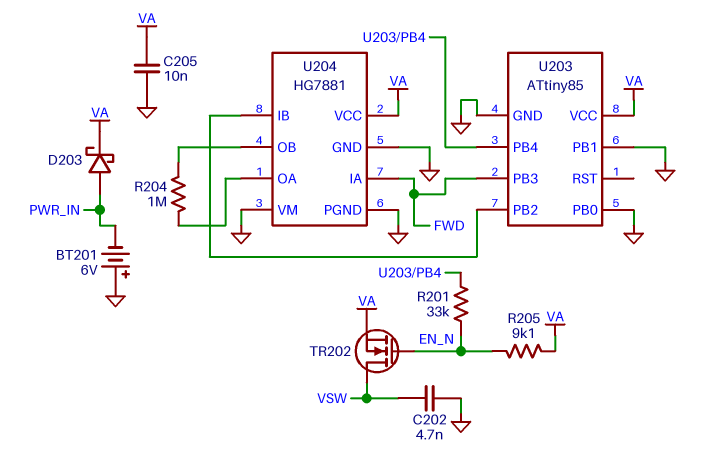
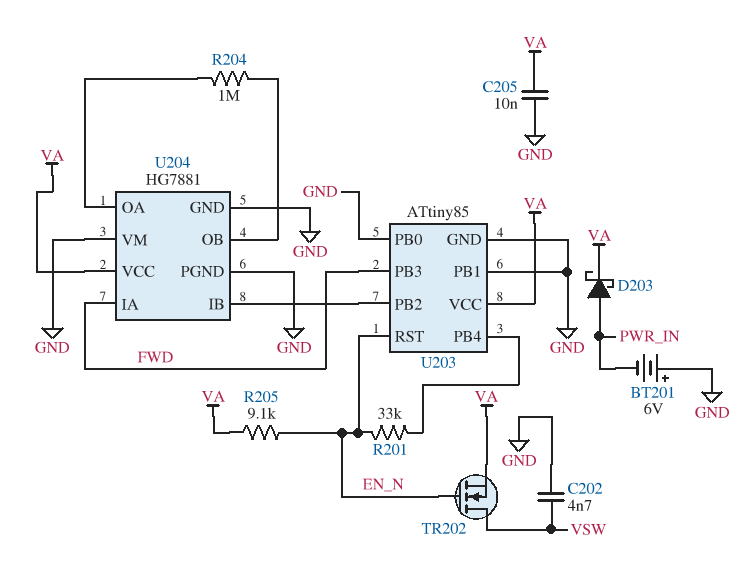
U203 pin RST: none -> EN_N

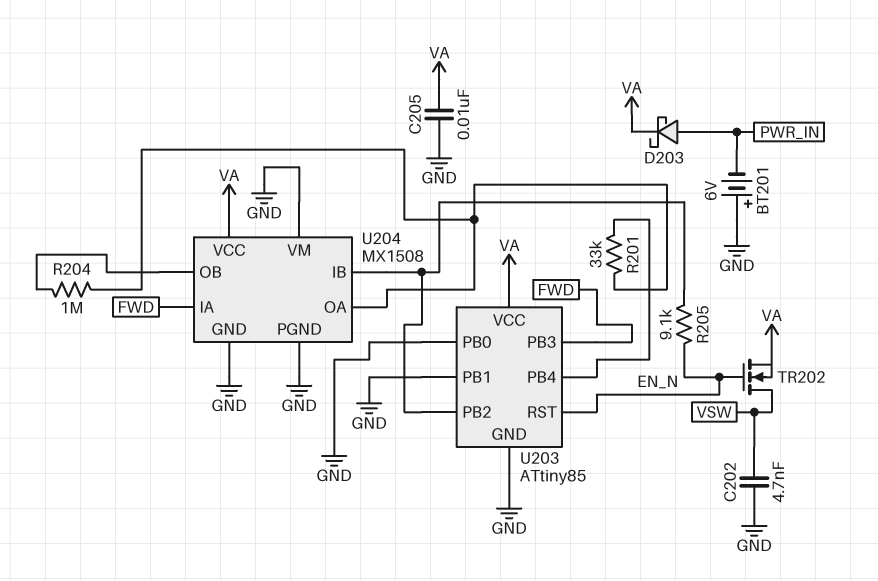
R201: 33k (EN_N, U203/PB4) -> 33k (U203/PB4, U204/OA)
R205: 9.1k (EN_N, VA) -> 9.1k (EN_N, U203/PB2)
U204: HG7881 -> MX1508

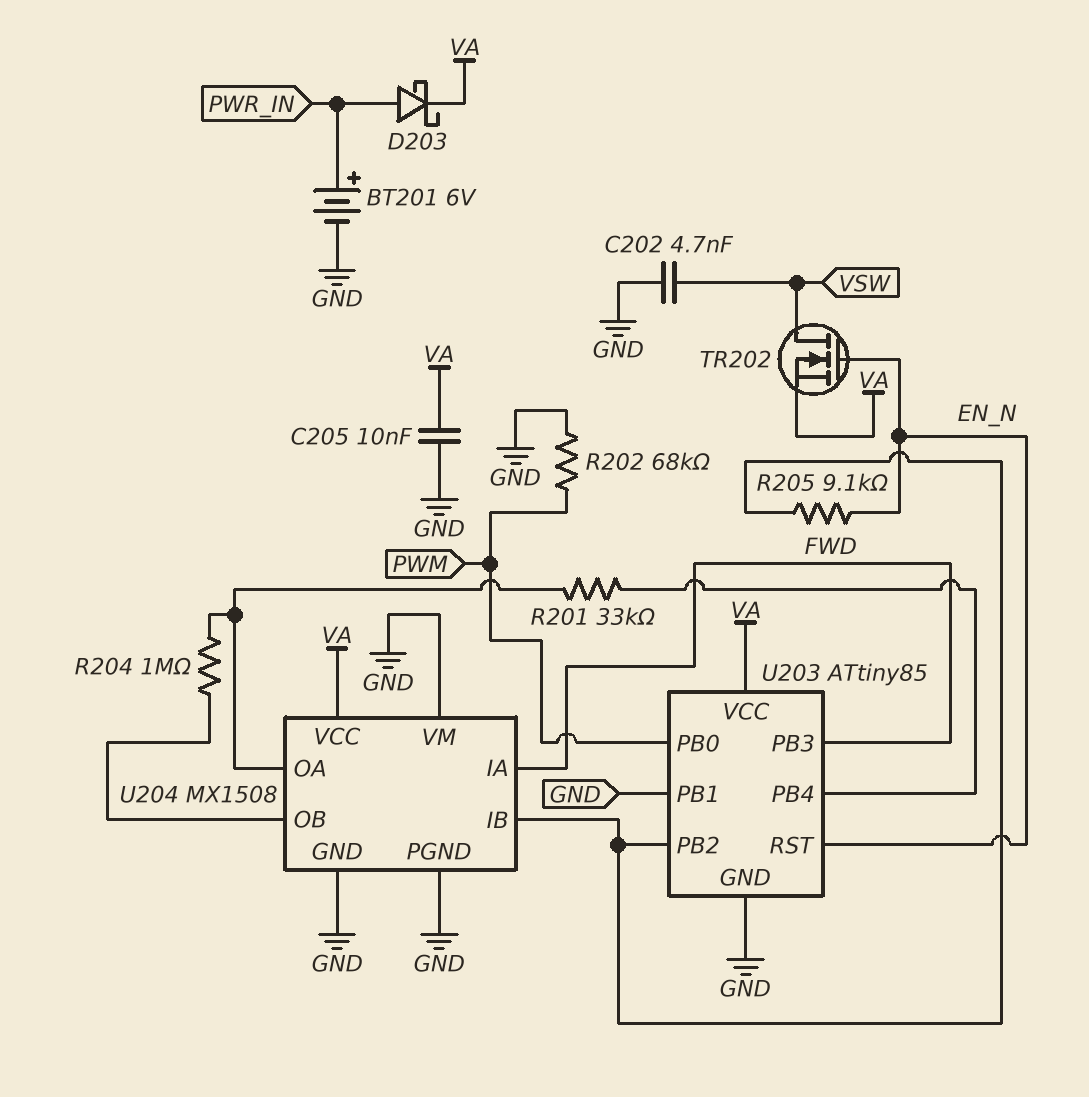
BT201: 6V (plus GND, minus PWR_IN) -> 6V (plus PWR_IN, minus GND)
R202: none -> 68k (GND, PWM)
U203 pin PB0: GND -> PWM

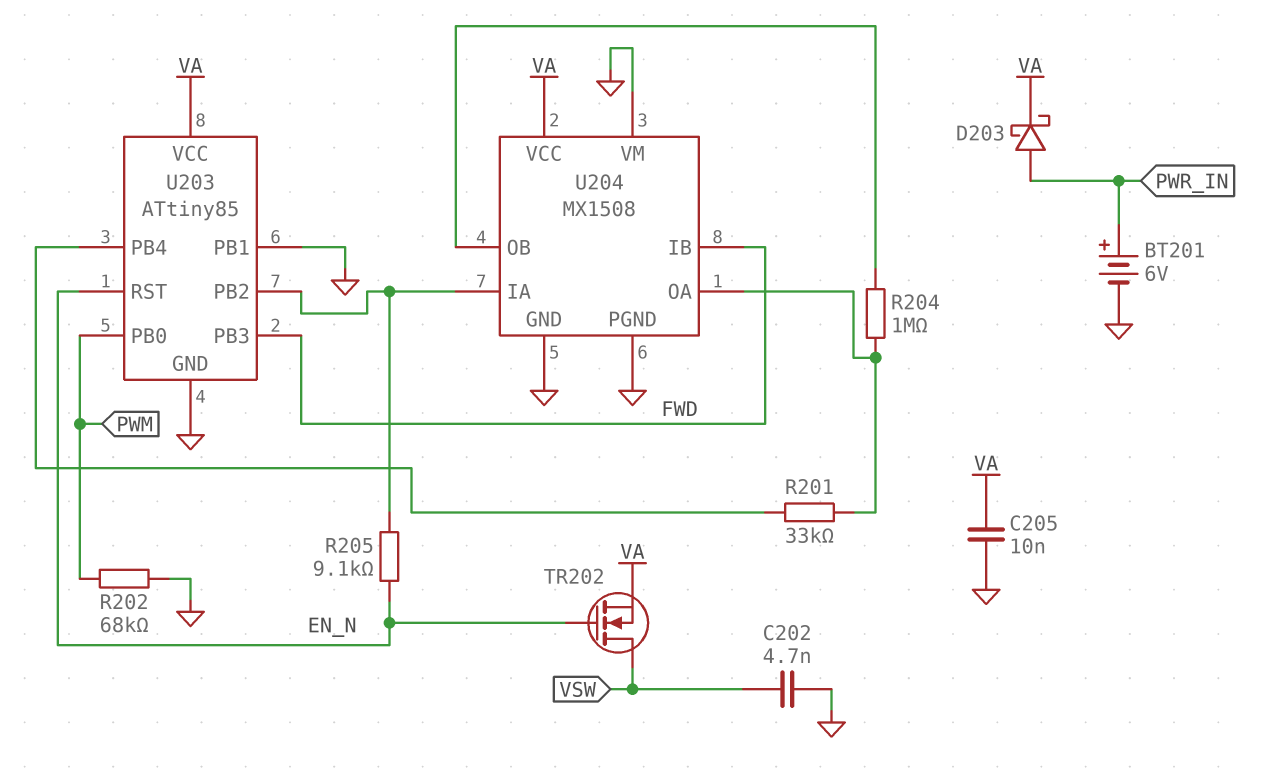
U204 pin IA: FWD -> U203/PB2
U204 pin IB: U203/PB2 -> FWD

